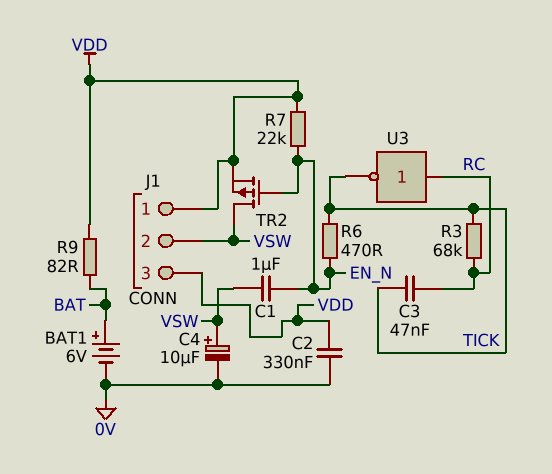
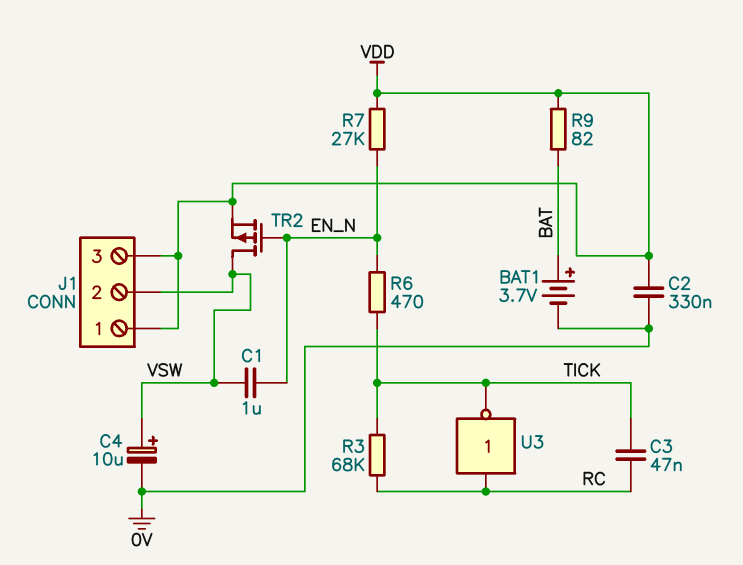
BAT1: 6V (plus BAT, minus 0V) -> 3.7V (plus BAT, minus 0V)
R7: 22k (EN_N, VDD) -> 27k (EN_N, VDD)

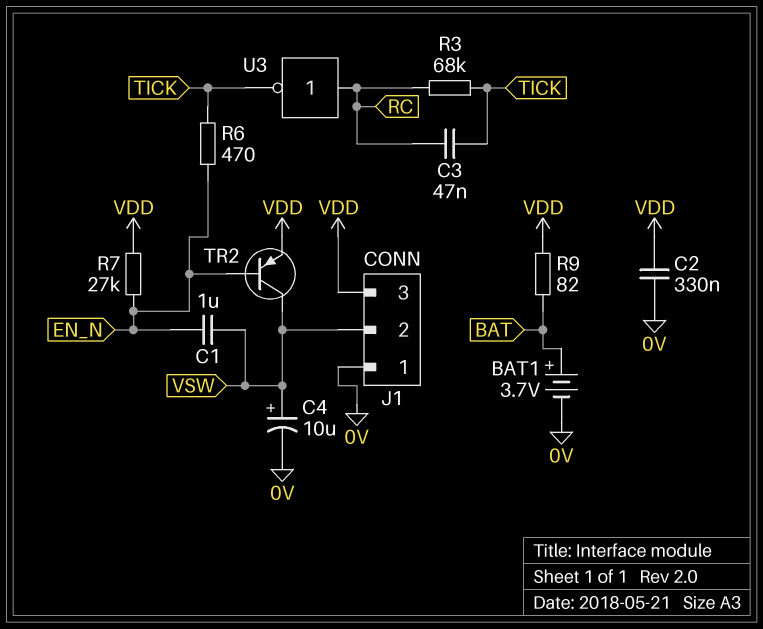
J1 pin 1: VDD -> 0V
TR2: PMOS (G EN_N, D VSW, S VDD) -> PNP (B EN_N, C VSW, E VDD)

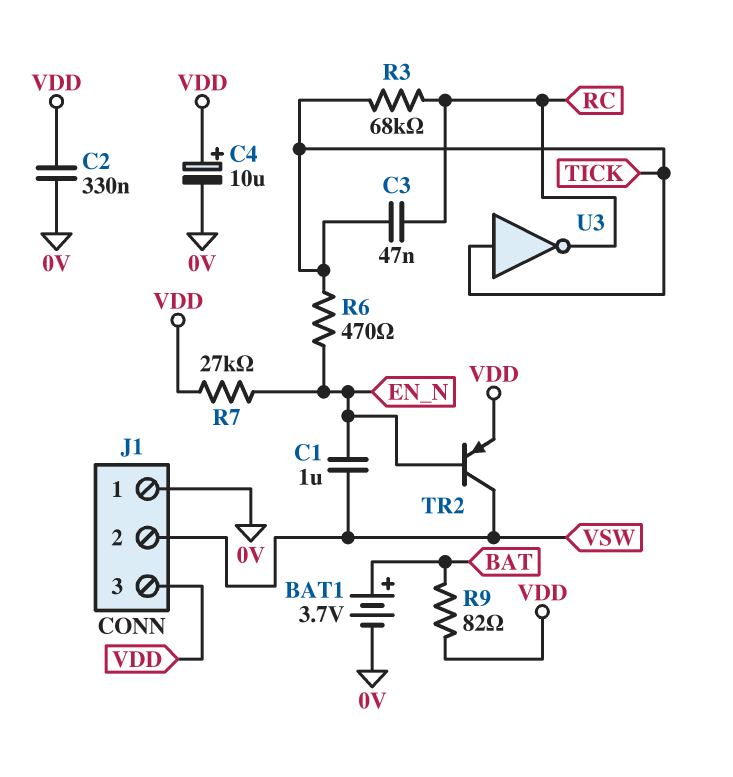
C4: 10uF (plus VSW, minus 0V) -> 10uF (plus VDD, minus 0V)
U3: NOT (in RC, out TICK) -> NOT (in TICK, out RC)

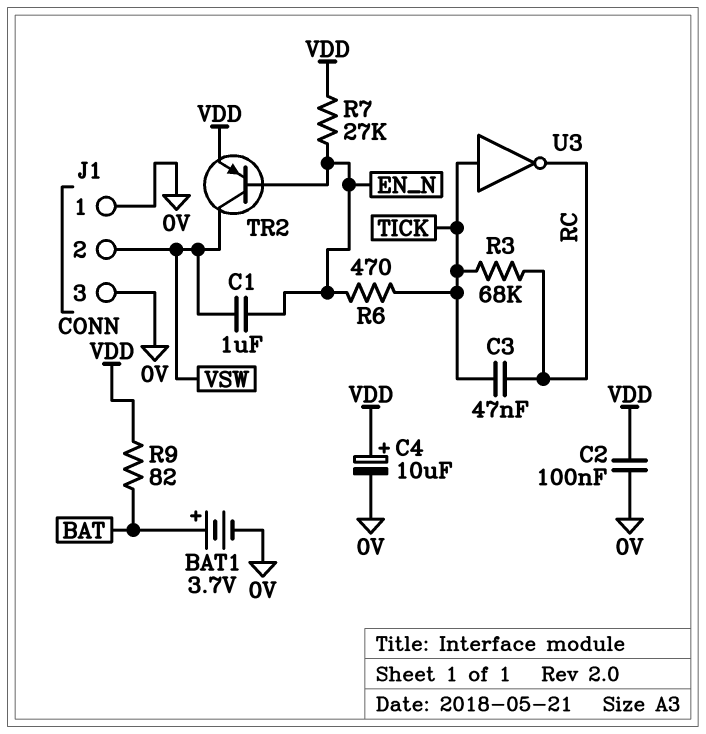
C2: 330nF (0V, VDD) -> 100nF (0V, VDD)
J1 pin 3: VDD -> 0V

